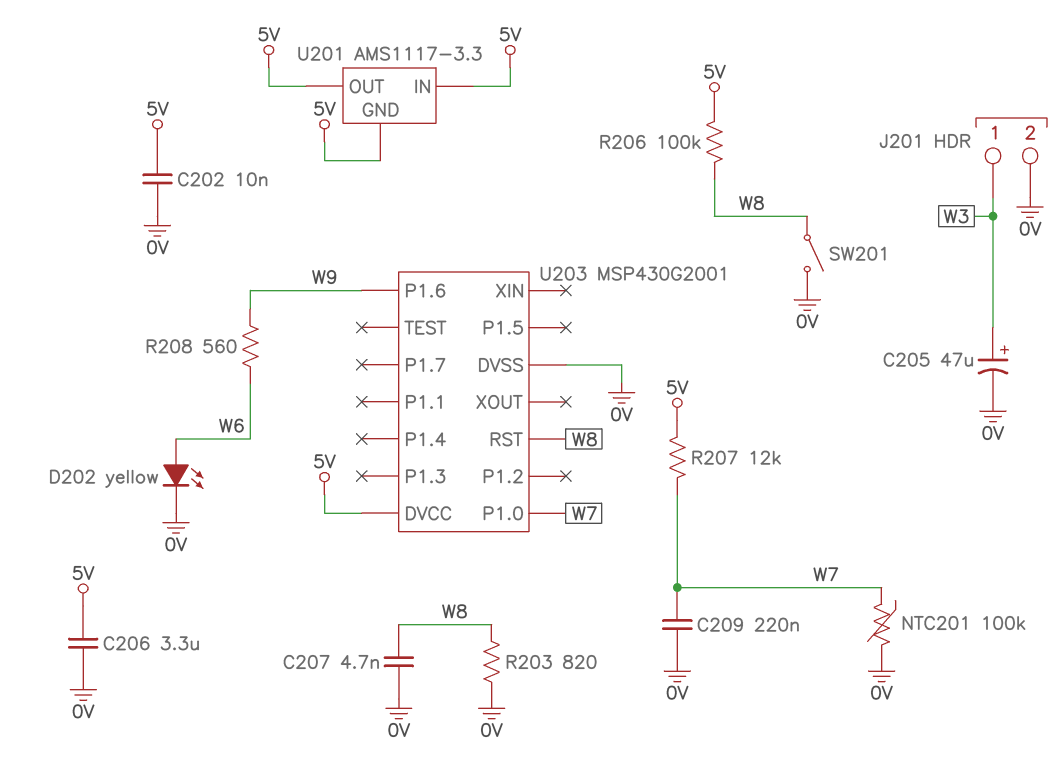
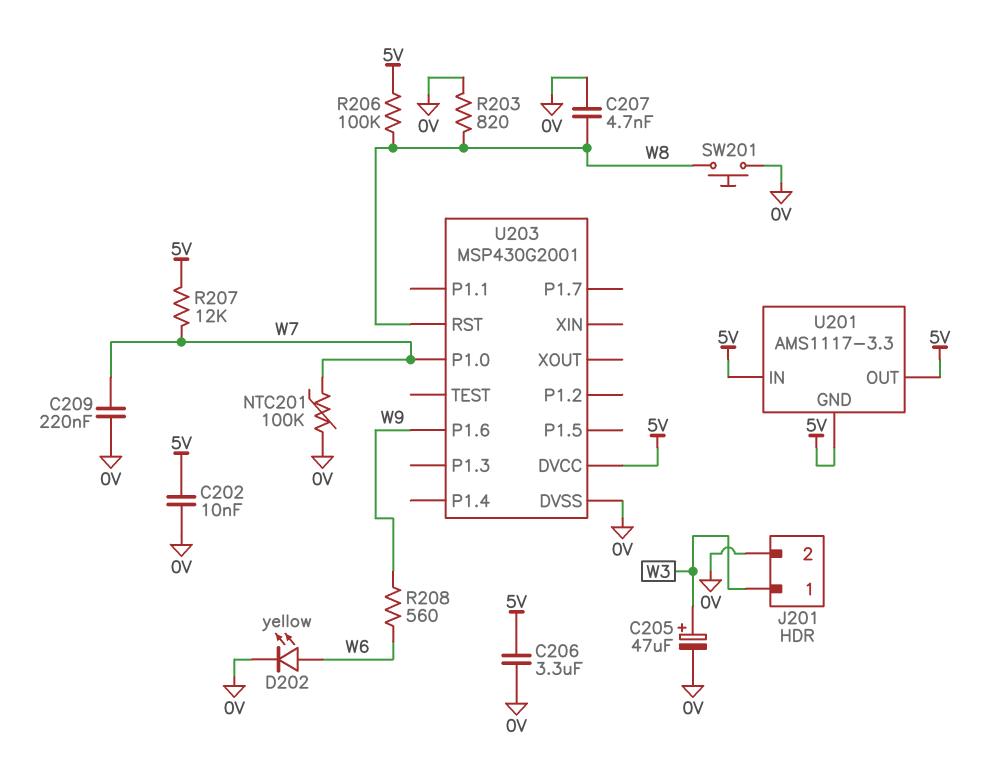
SW201: switch (0V, W8) -> button (0V, W8)

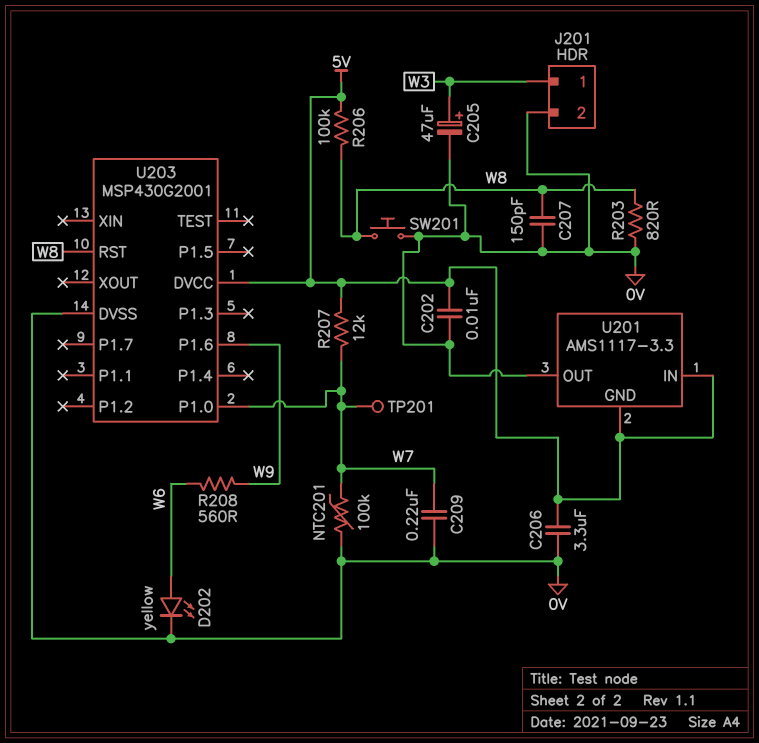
C207: 4.7nF (0V, W8) -> 150pF (0V, W8)
TP201: none -> test point (W7)
U201 pin OUT: 5V -> 0V

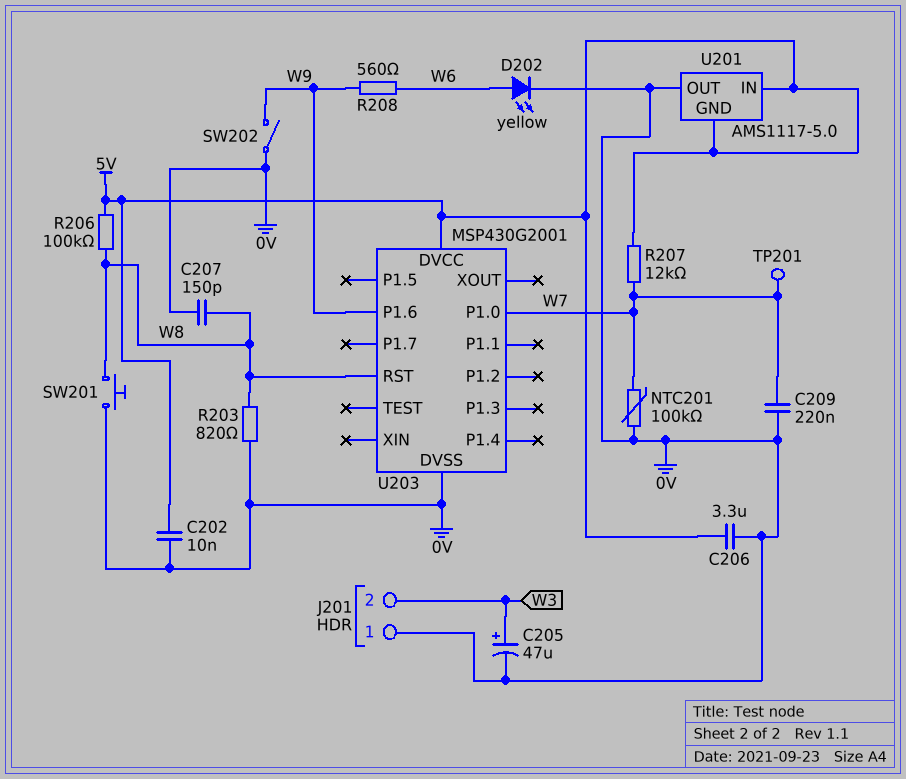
J201 pin 1: W3 -> 0V
J201 pin 2: 0V -> W3
SW202: none -> switch (0V, W9)
U201: AMS1117-3.3 -> AMS1117-5.0

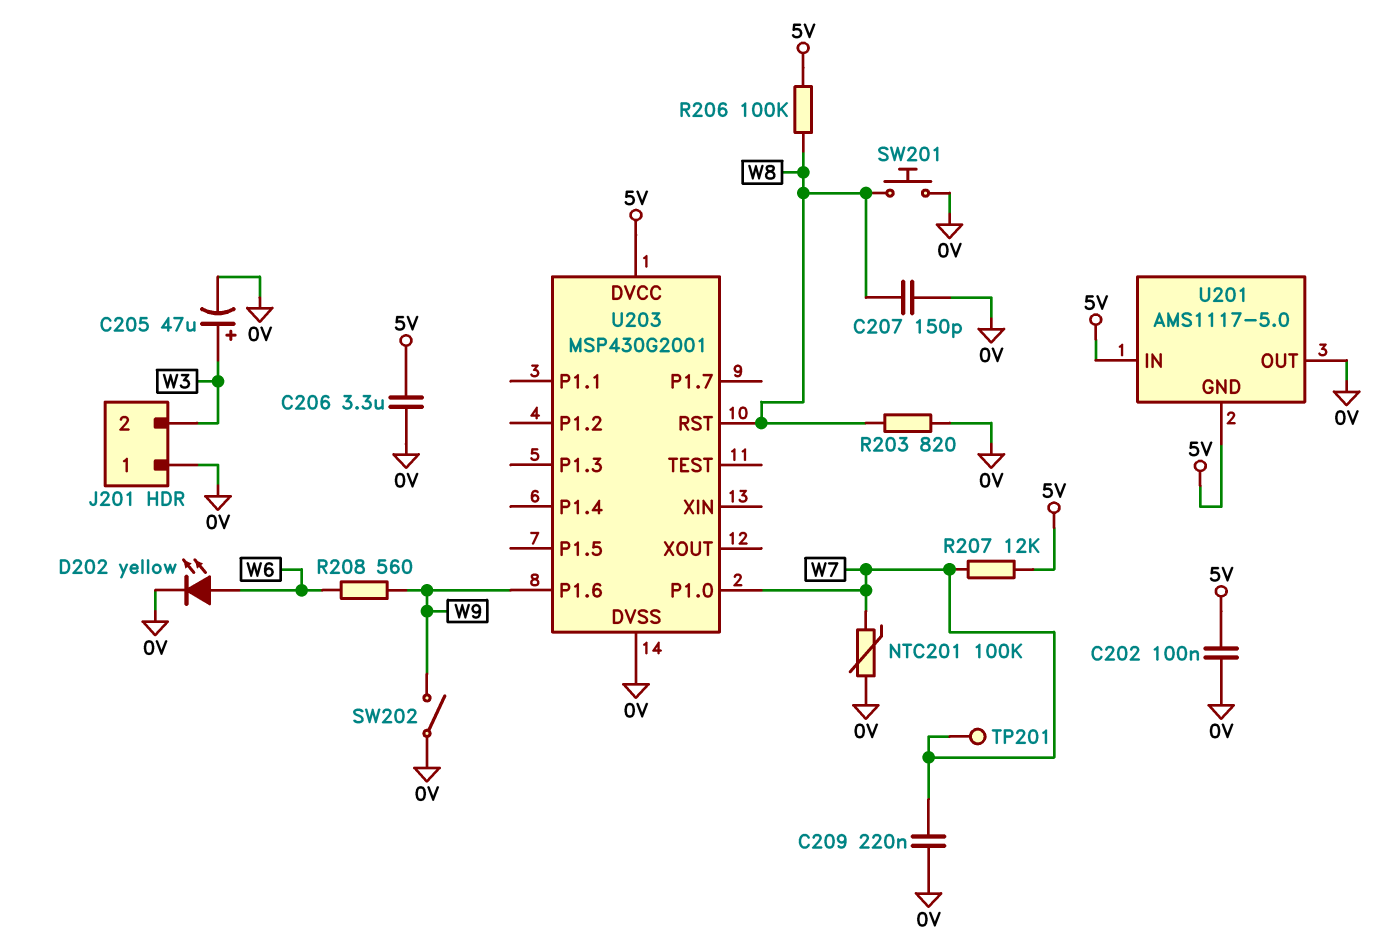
C202: 10nF (0V, 5V) -> 100nF (0V, 5V)

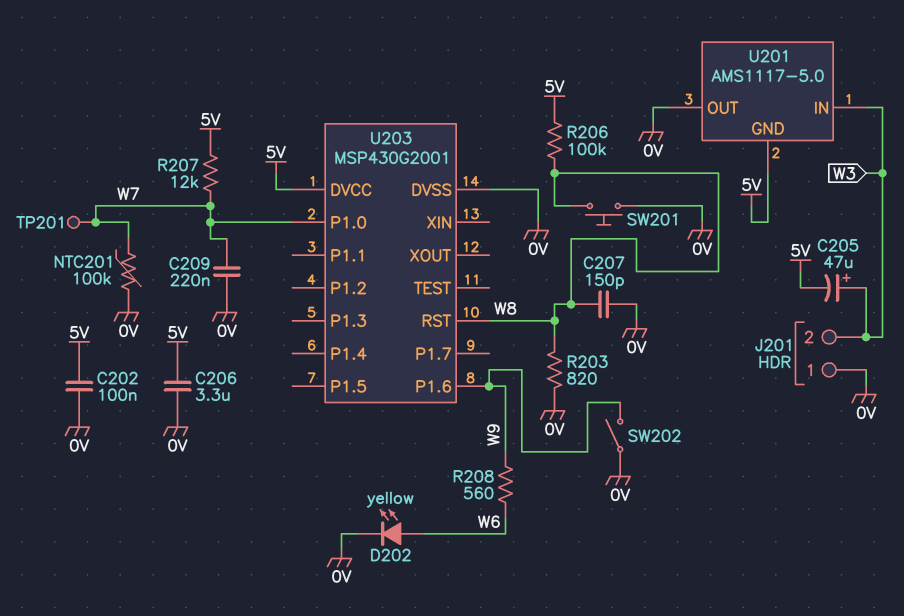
C205: 47uF (plus W3, minus 0V) -> 47uF (plus W3, minus 5V)
U201 pin IN: 5V -> W3

